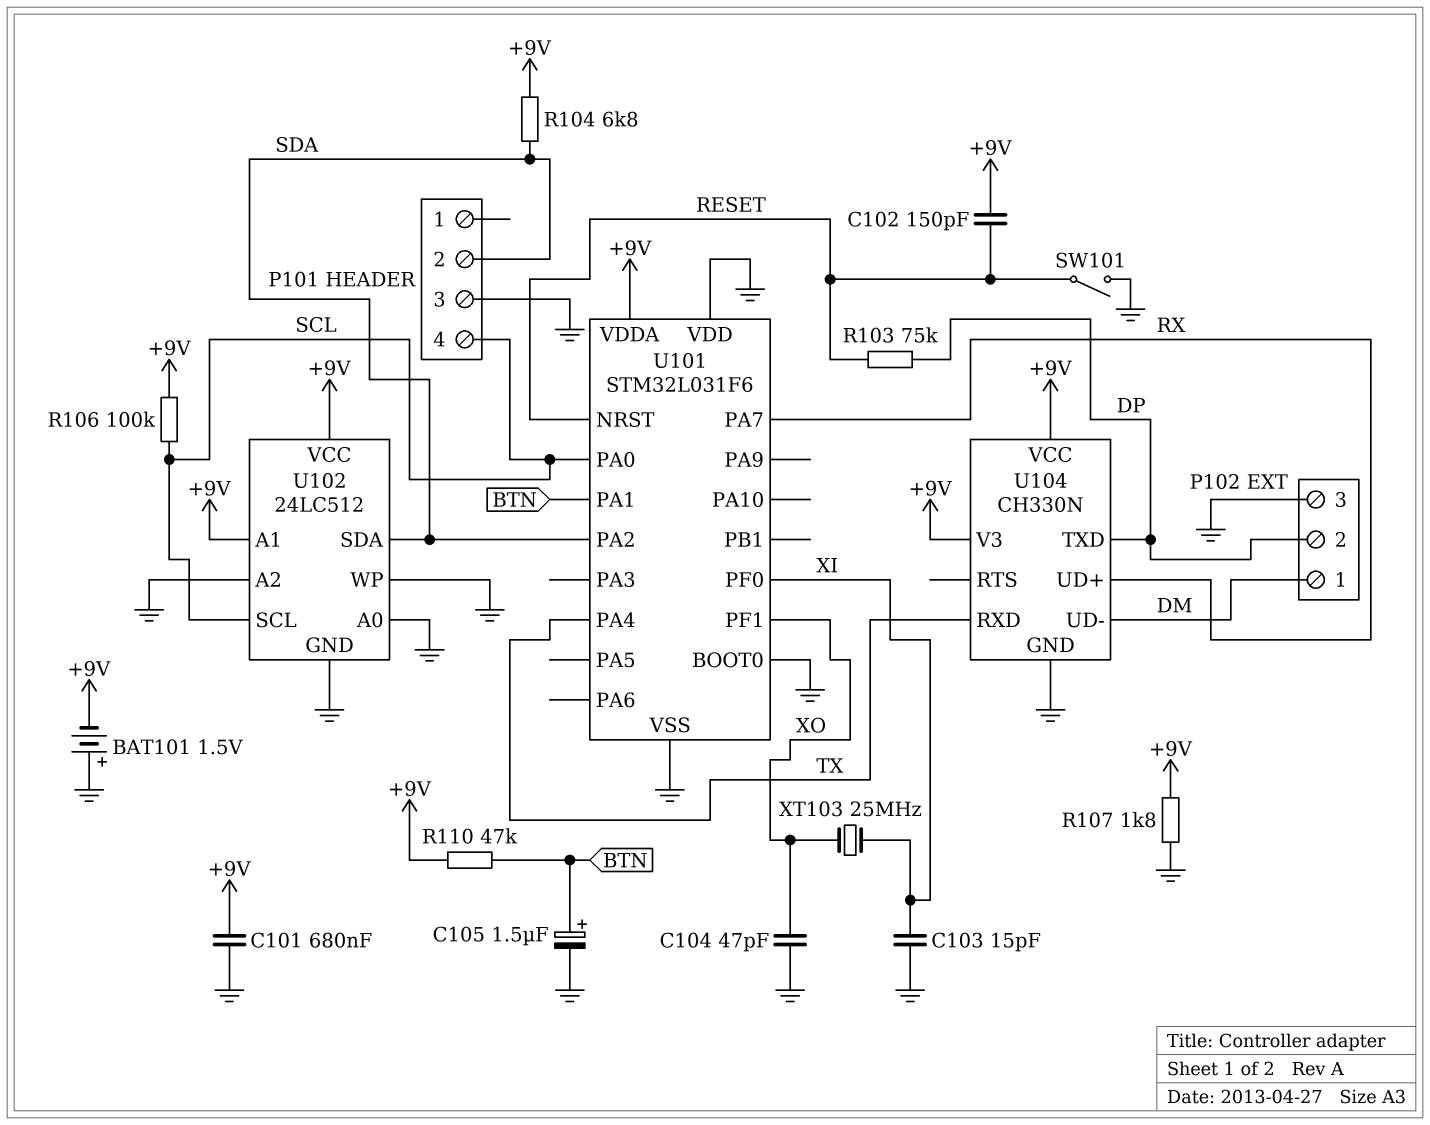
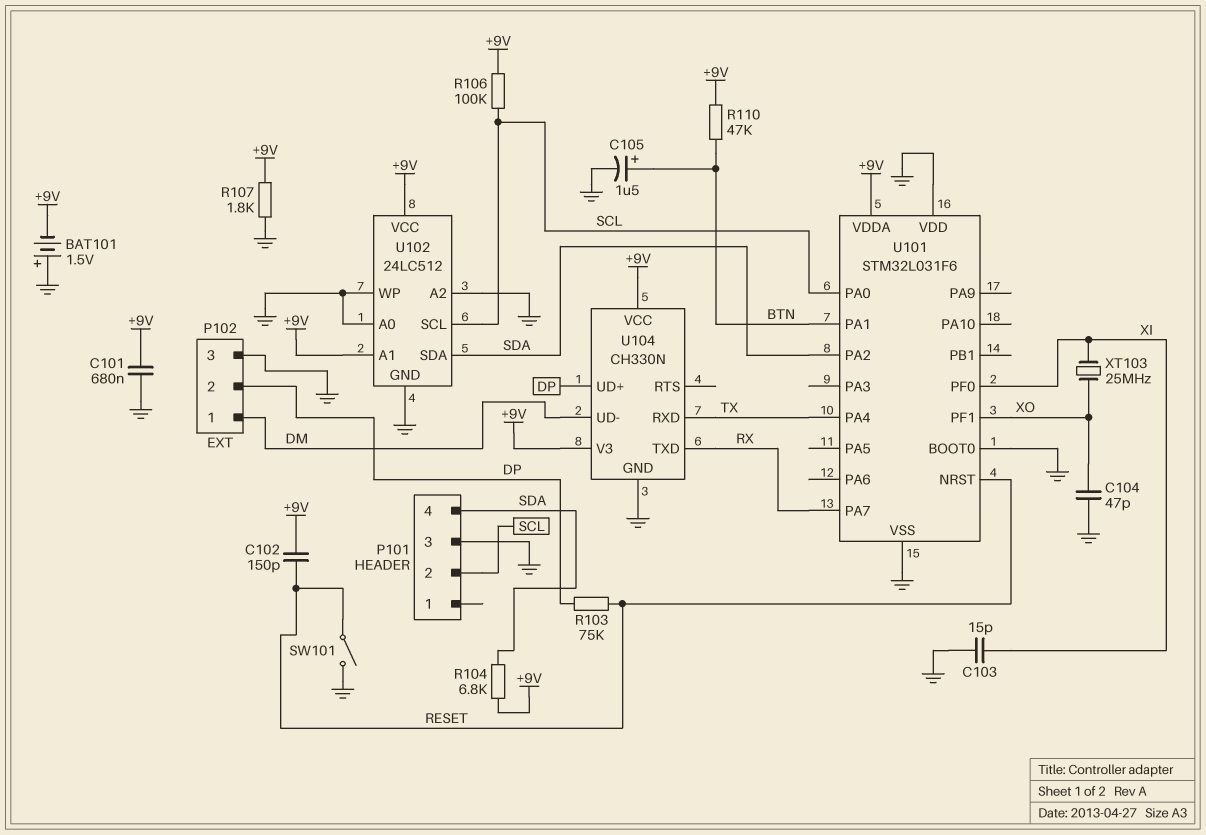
P101 pin 2: SDA -> SCL
P101 pin 4: SCL -> SDA
U104 pin TXD: DP -> RX
U104 pin UD+: RX -> DP

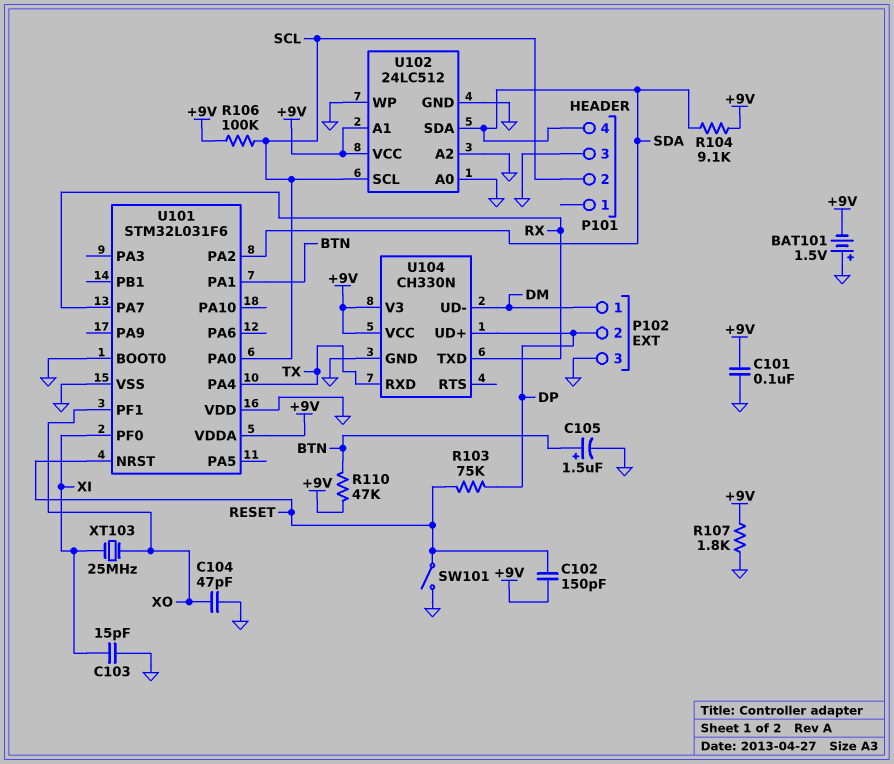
C101: 680nF (+9V, GND) -> 100nF (+9V, GND)
R104: 6.8k (+9V, SDA) -> 9.1k (+9V, SDA)

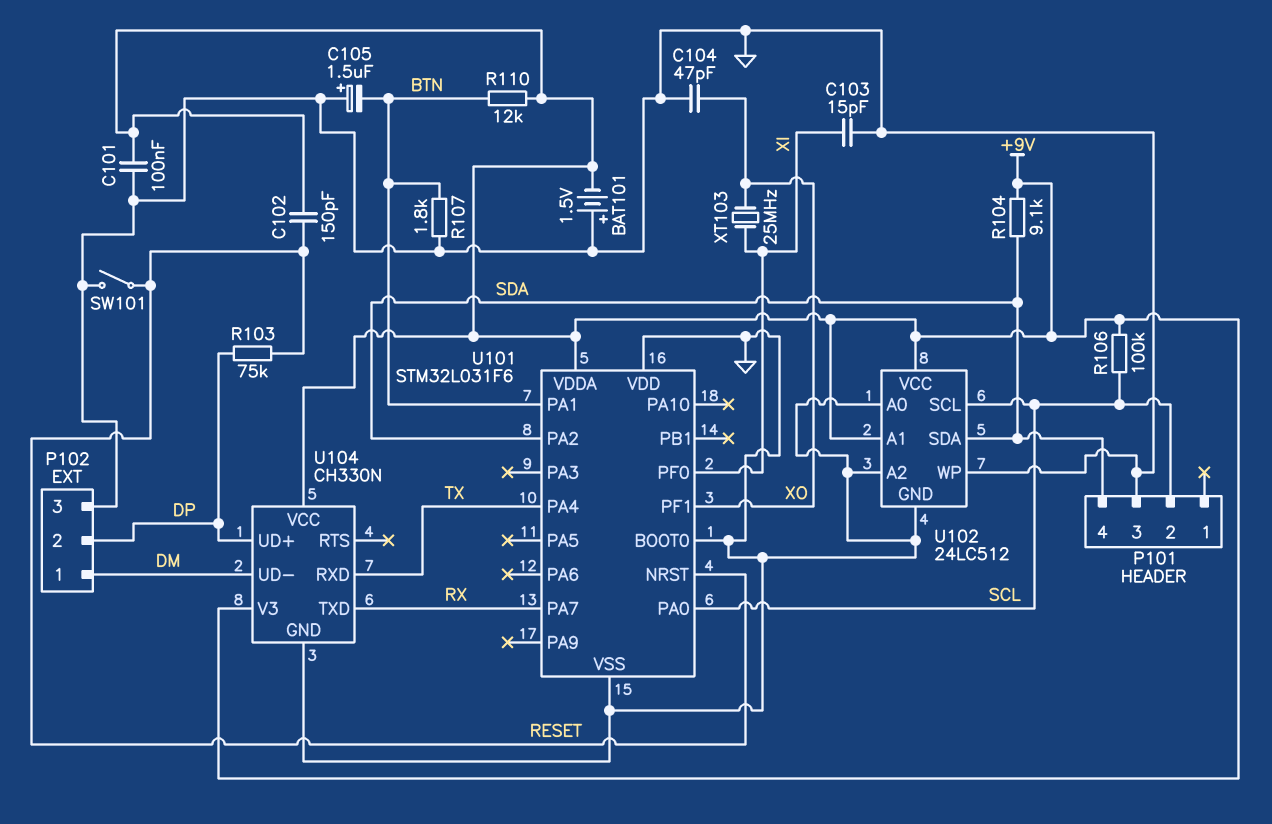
C105: 1.5uF (plus BTN, minus GND) -> 1.5uF (plus GND, minus BTN)
R107: 1.8k (+9V, GND) -> 1.8k (BTN, GND)
R110: 47k (+9V, BTN) -> 12k (+9V, BTN)

